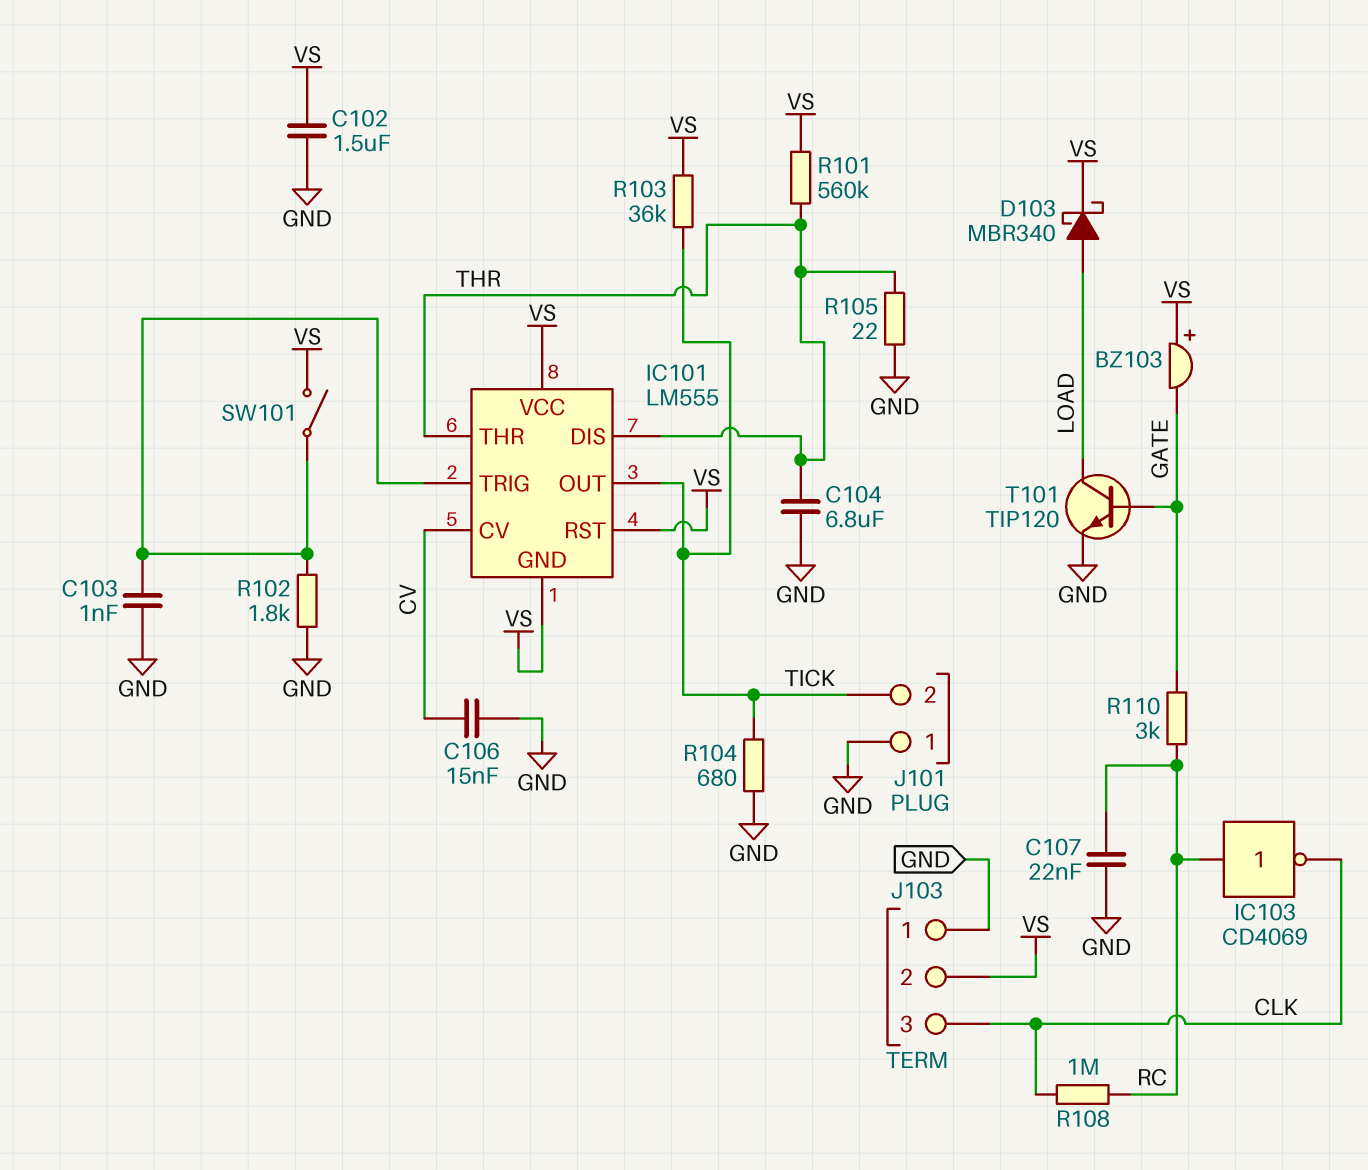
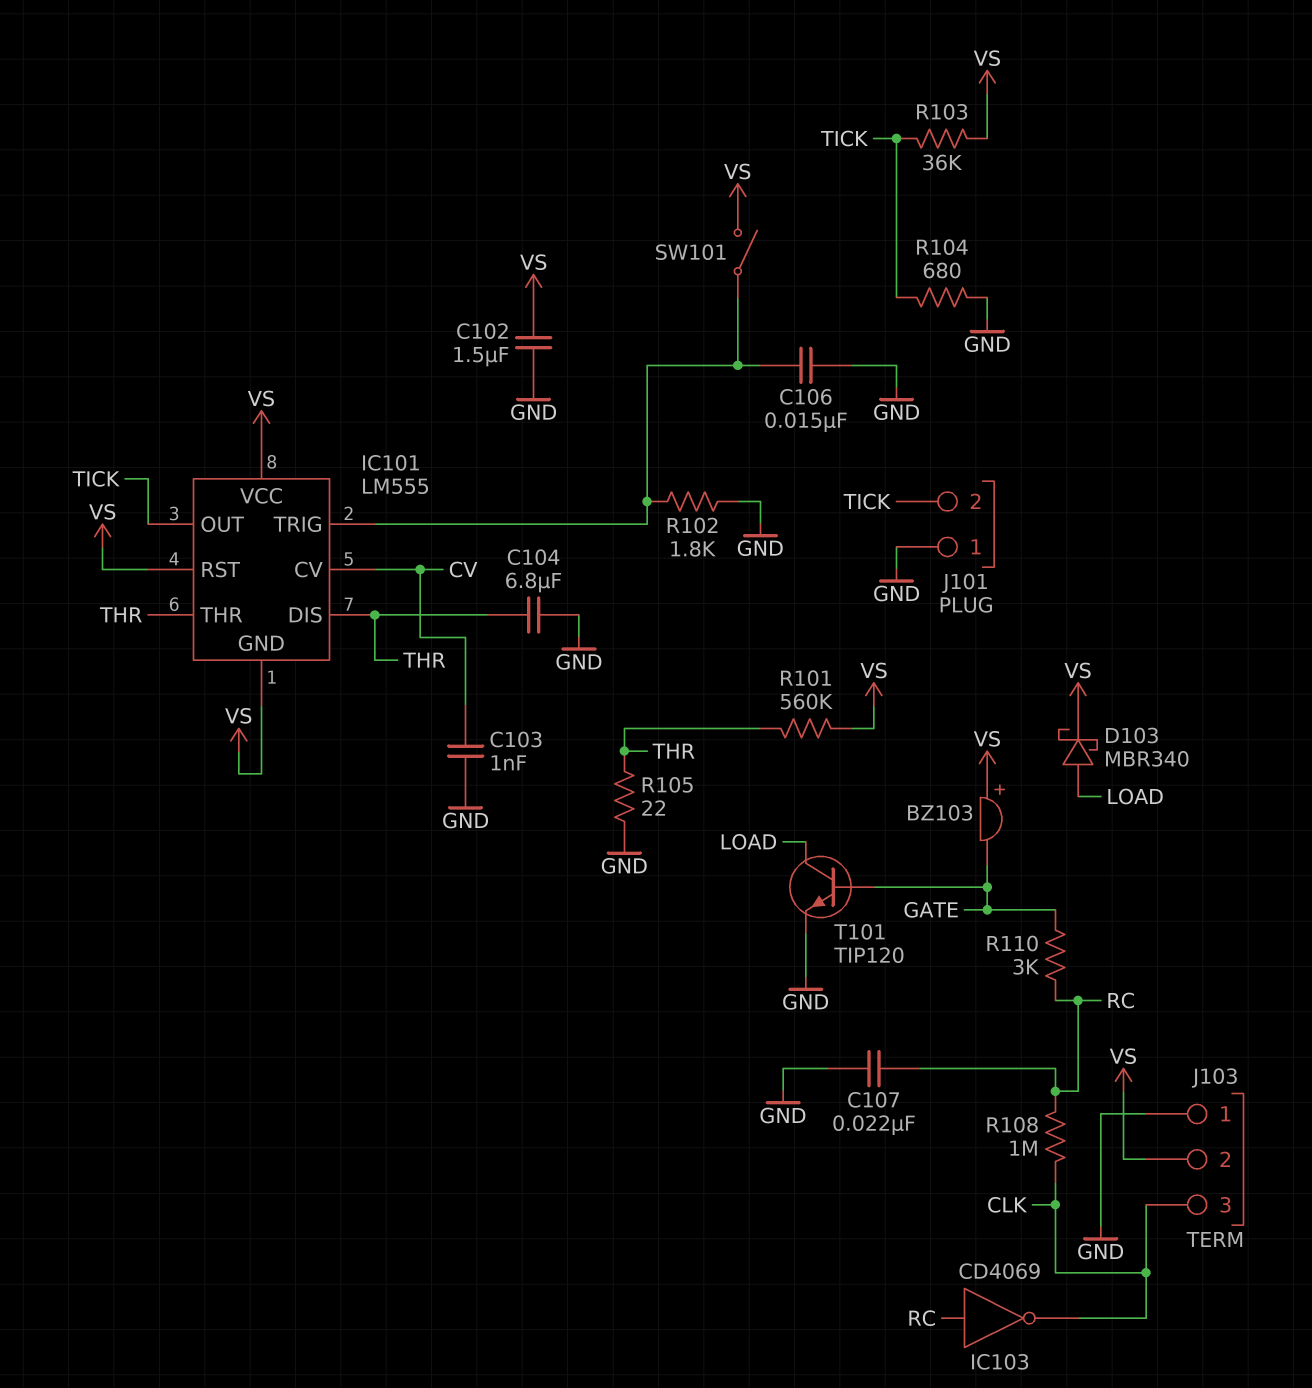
C103: 1nF (GND, IC101/TRIG) -> 1nF (CV, GND)
C106: 15nF (CV, GND) -> 15nF (GND, IC101/TRIG)

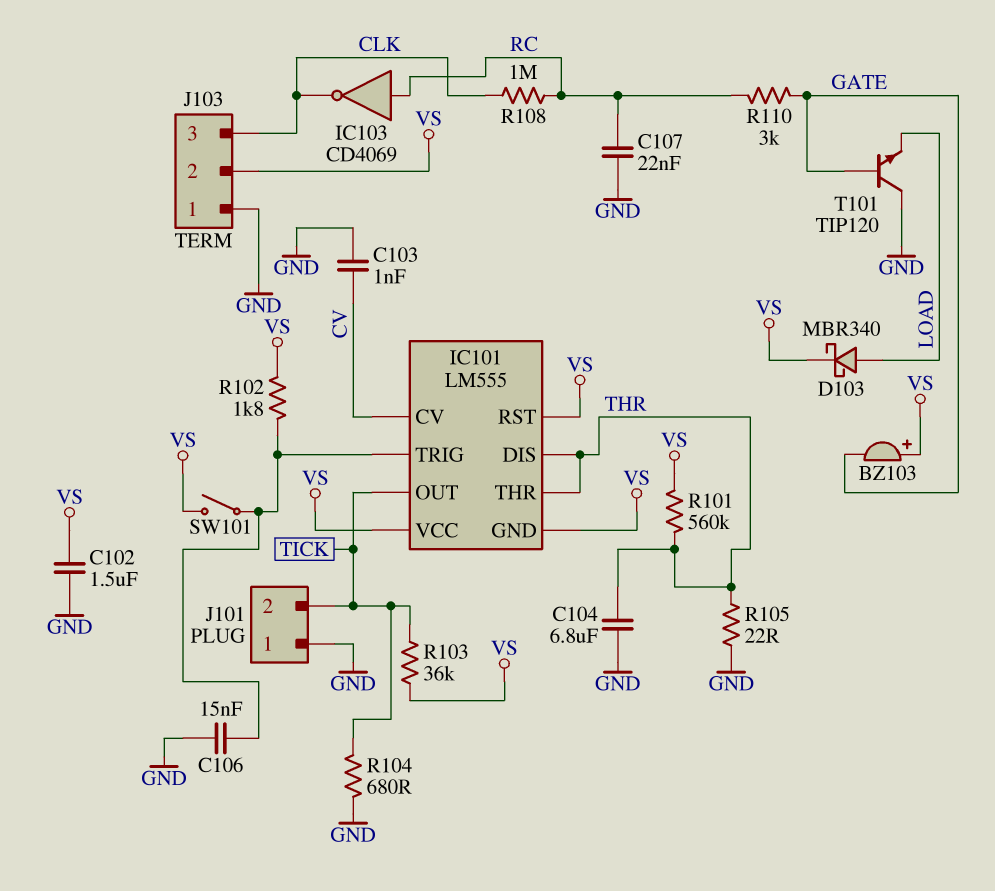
R102: 1.8k (GND, IC101/TRIG) -> 1.8k (IC101/TRIG, VS)
T101: NPN TIP120 (B GATE, C LOAD, E GND) -> NPN TIP120 (B GATE, C GND, E LOAD)

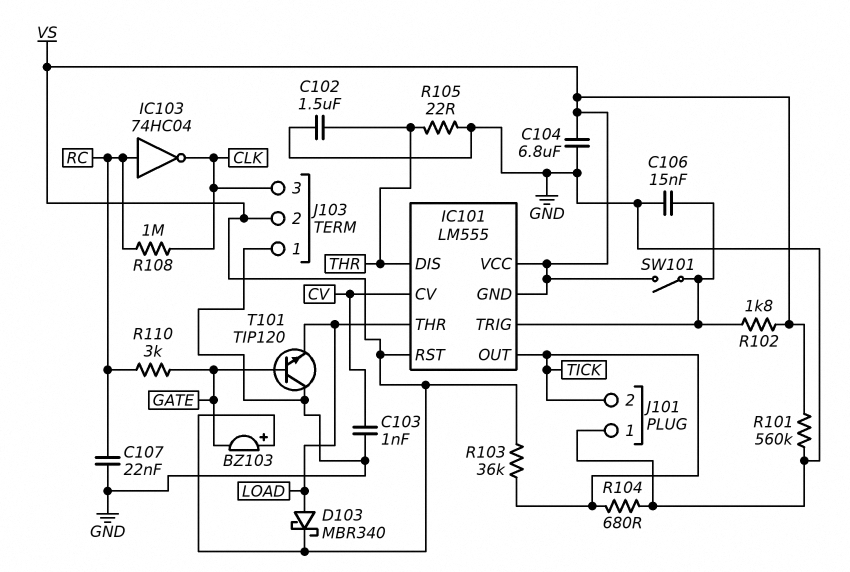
C102: 1.5uF (GND, VS) -> 1.5uF (GND, THR)
C104: 6.8uF (GND, THR) -> 6.8uF (GND, VS)
IC101 pin THR: THR -> LOAD
IC103: NOT CD4069 (in RC, out CLK) -> NOT 74HC04 (in RC, out CLK)
R101: 560k (THR, VS) -> 560k (GND, VS)

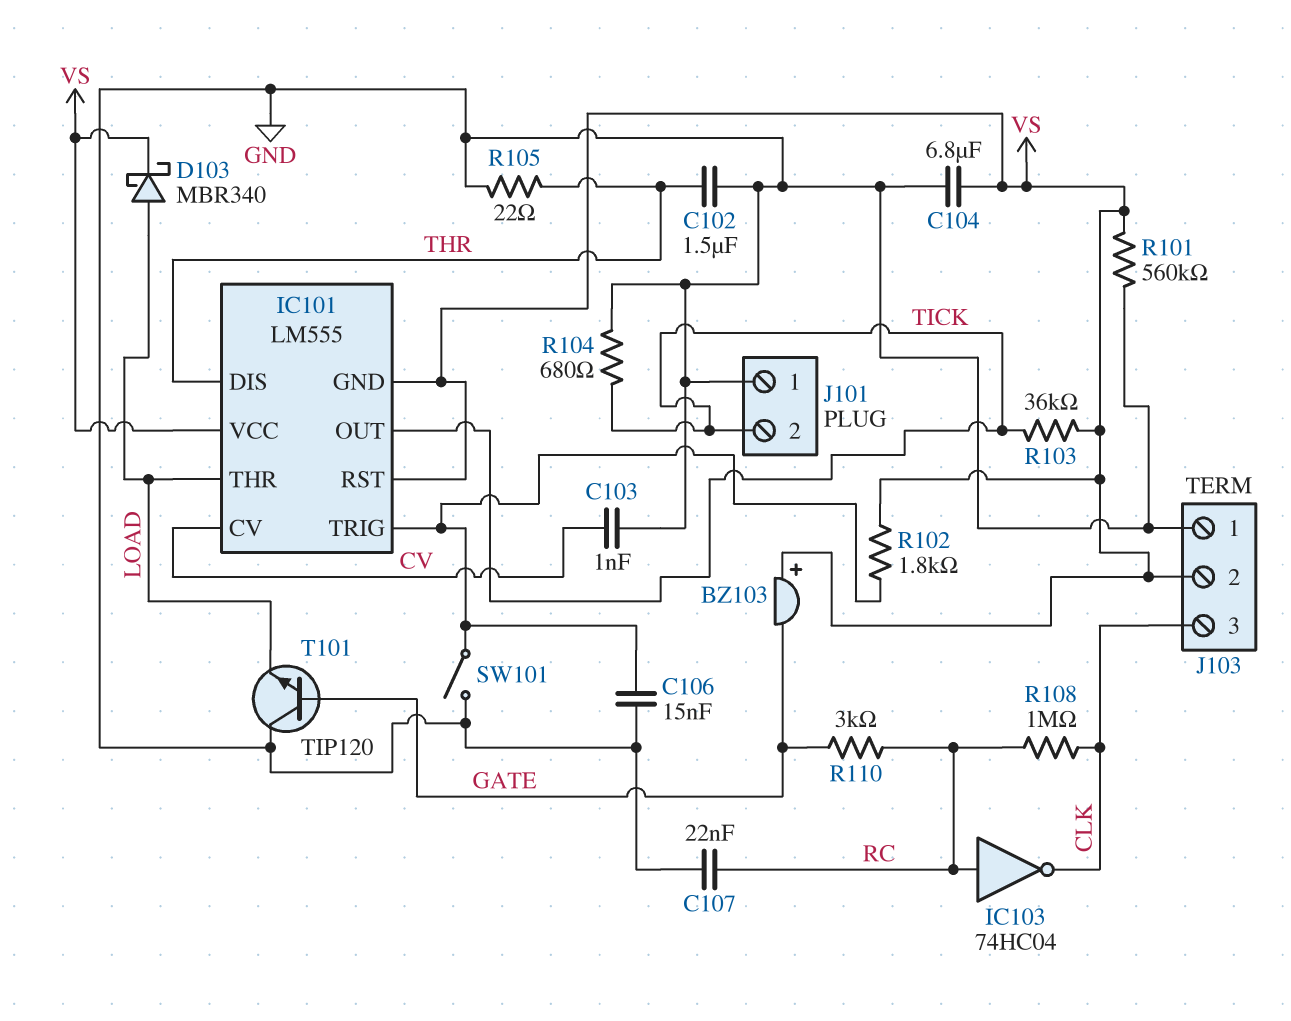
SW101: switch (IC101/TRIG, VS) -> switch (GND, IC101/TRIG)

